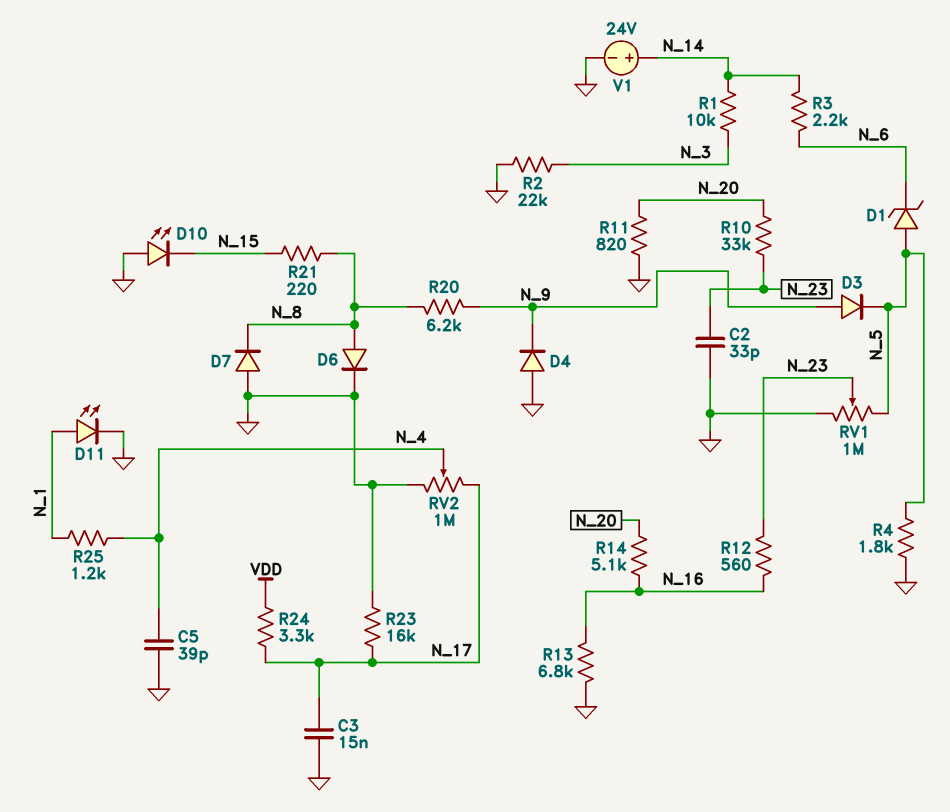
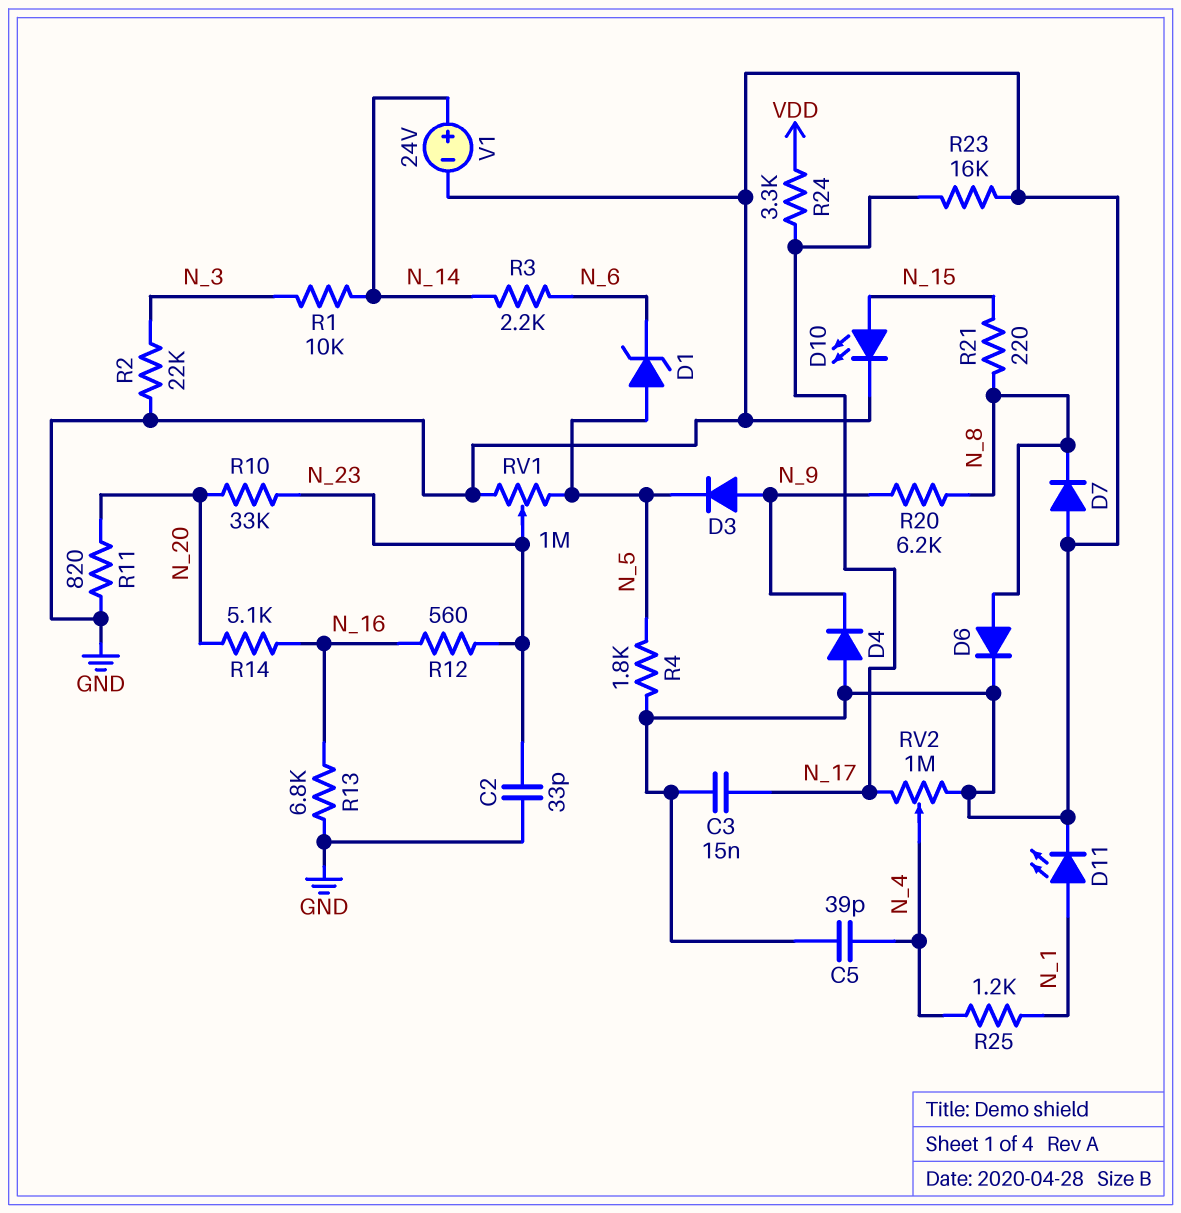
D10: LED (A GND, K N_15) -> LED (A N_15, K GND)

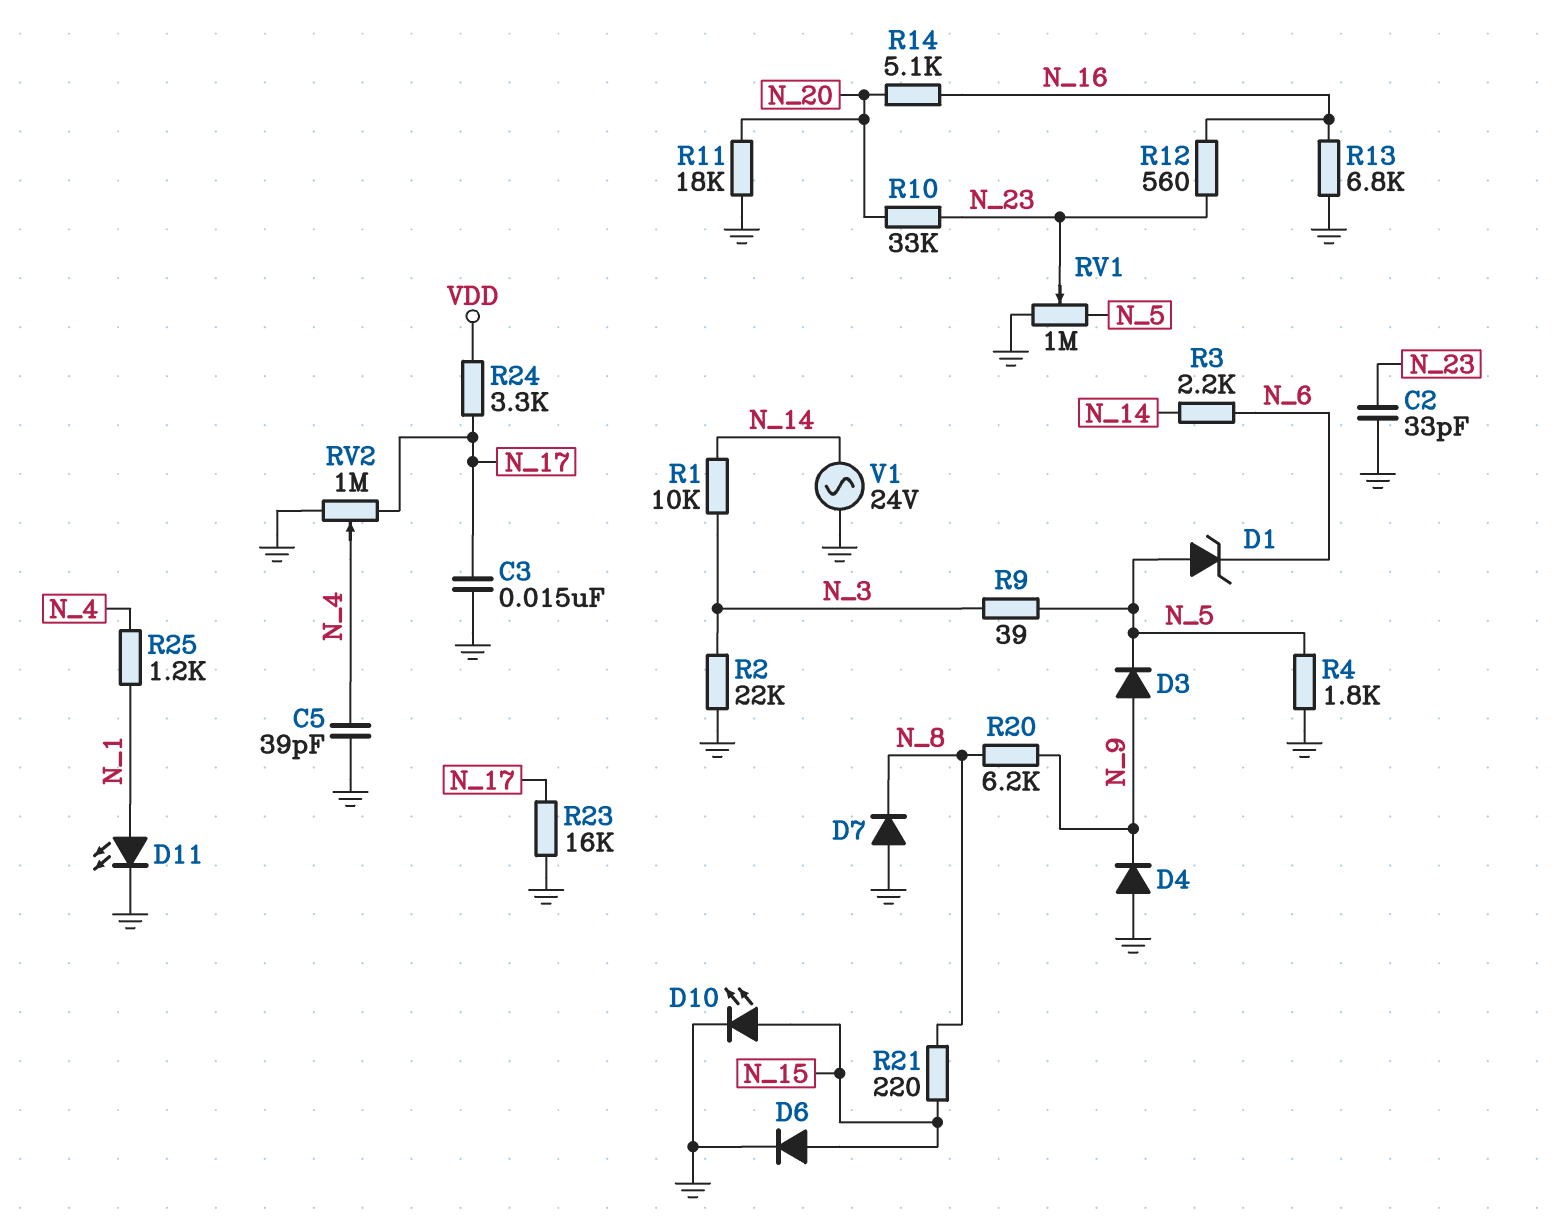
D6: diode (A N_8, K GND) -> diode (A N_15, K GND)
R9: none -> 39 (N_3, N_5)
R11: 820 (GND, N_20) -> 18k (GND, N_20)
V1: 24V (plus N_14, minus GND) -> AC 24V (GND, N_14)

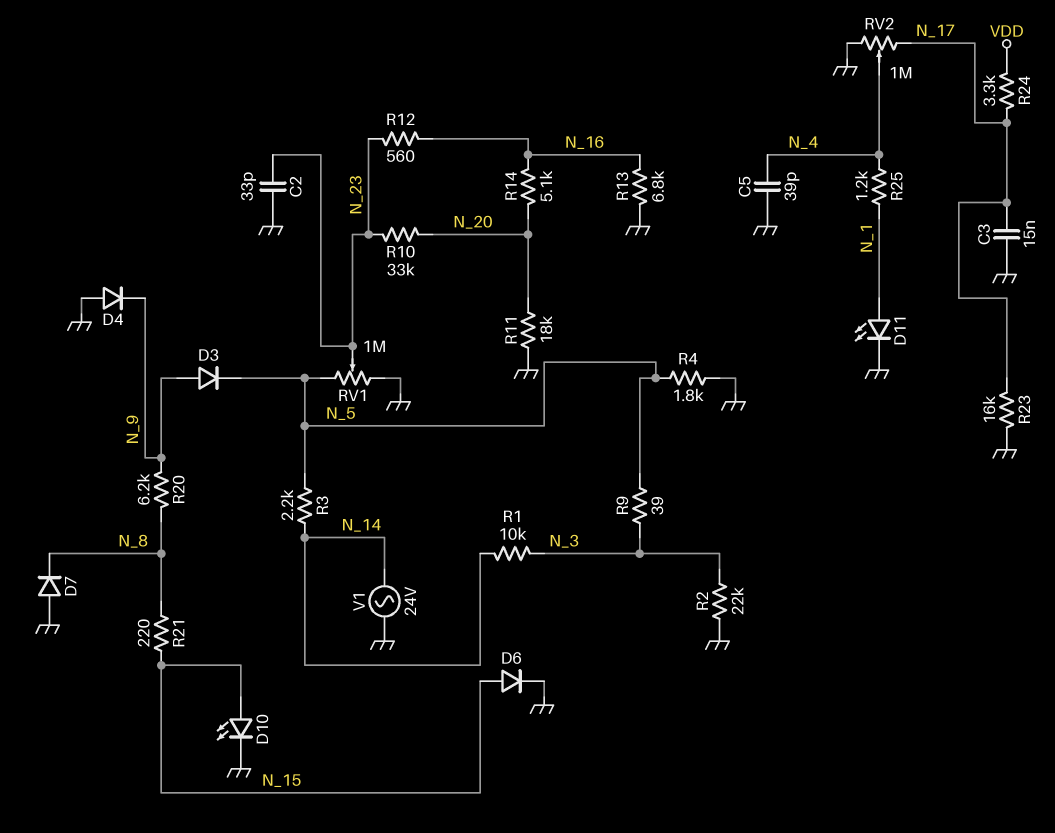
D1: zener (A N_5, K N_6) -> none
R3: 2.2k (N_6, N_14) -> 2.2k (N_5, N_14)

